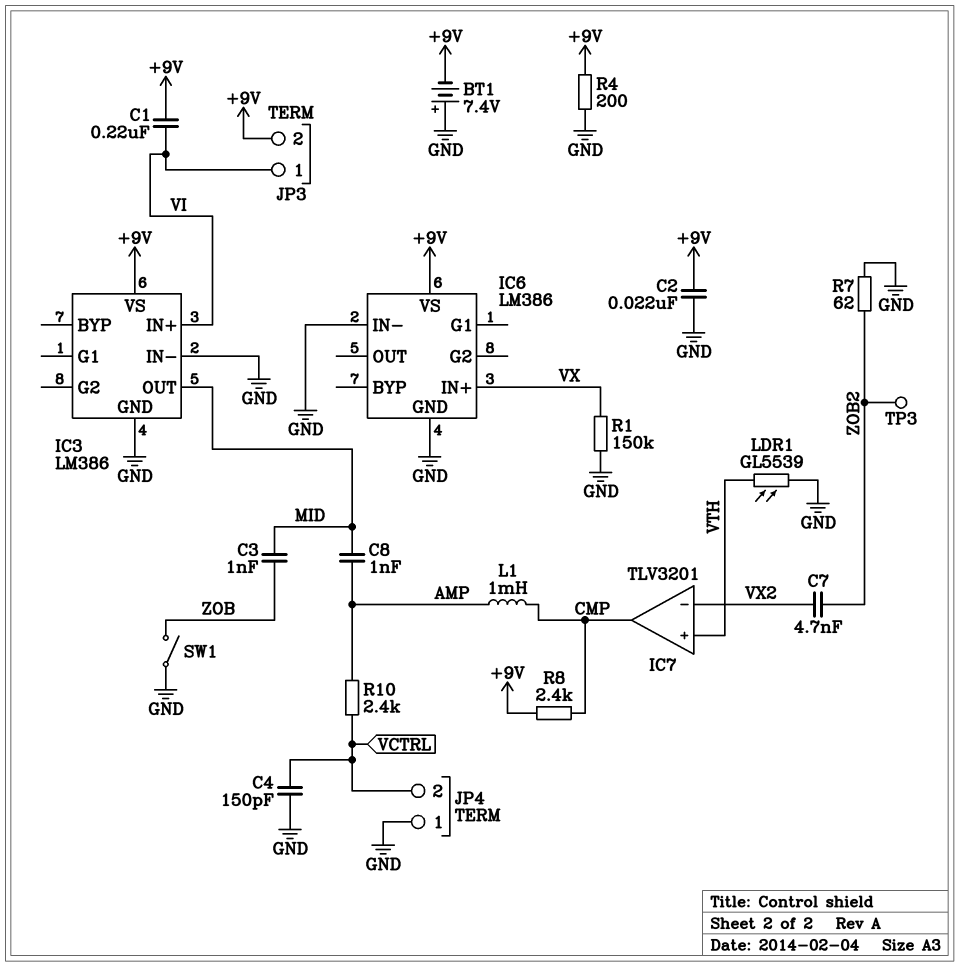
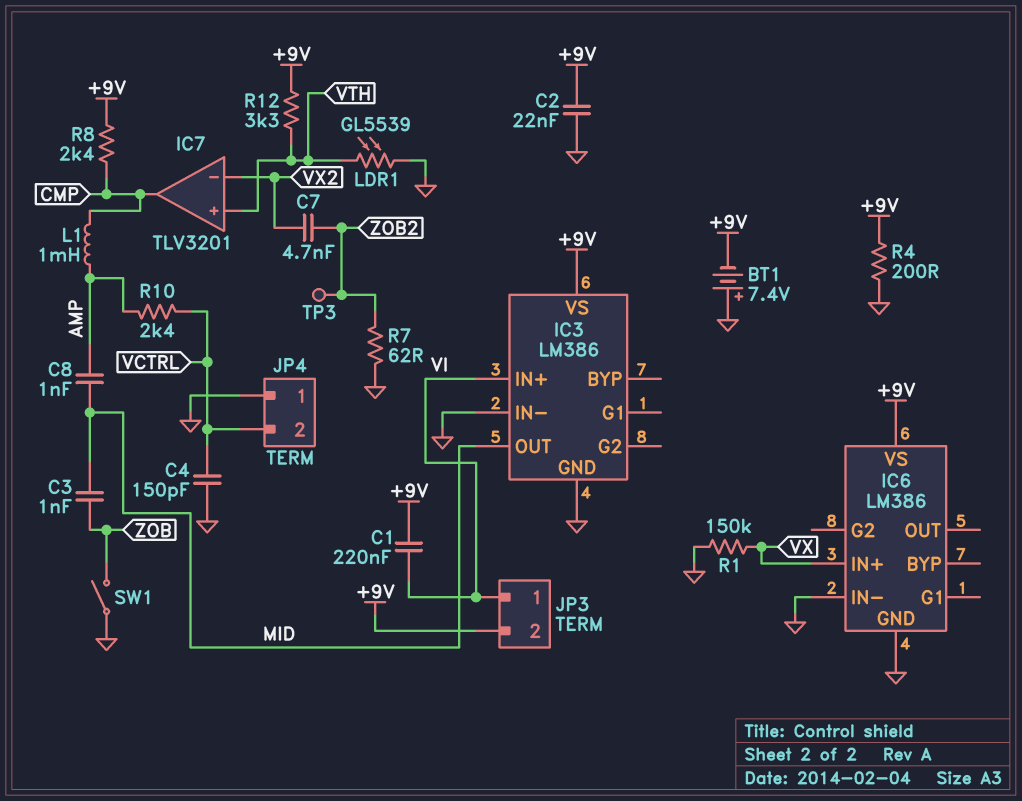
R12: none -> 3.3k (+9V, VTH)

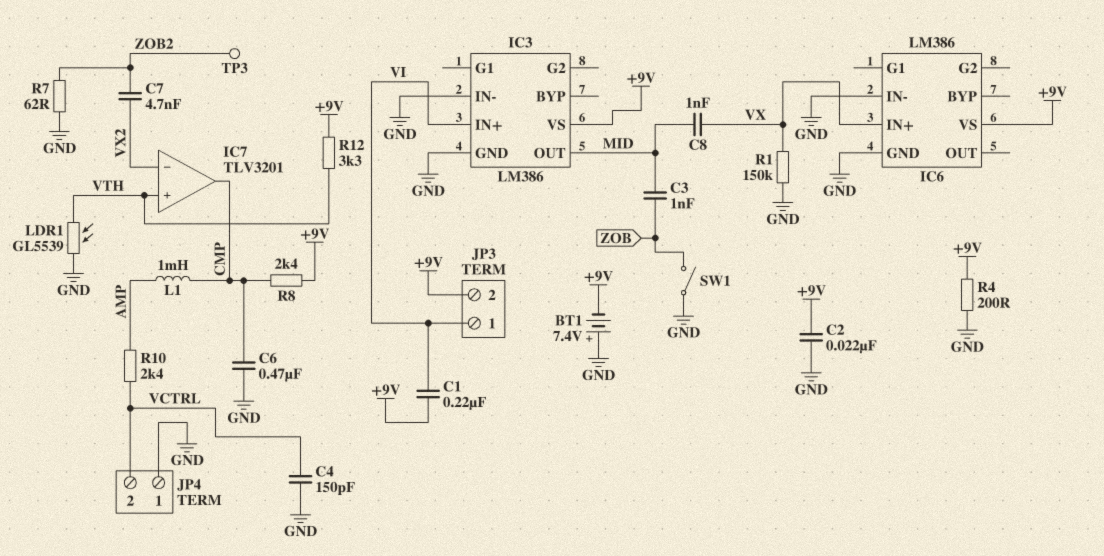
C6: none -> 470nF (CMP, GND)
C8: 1nF (AMP, MID) -> 1nF (MID, VX)

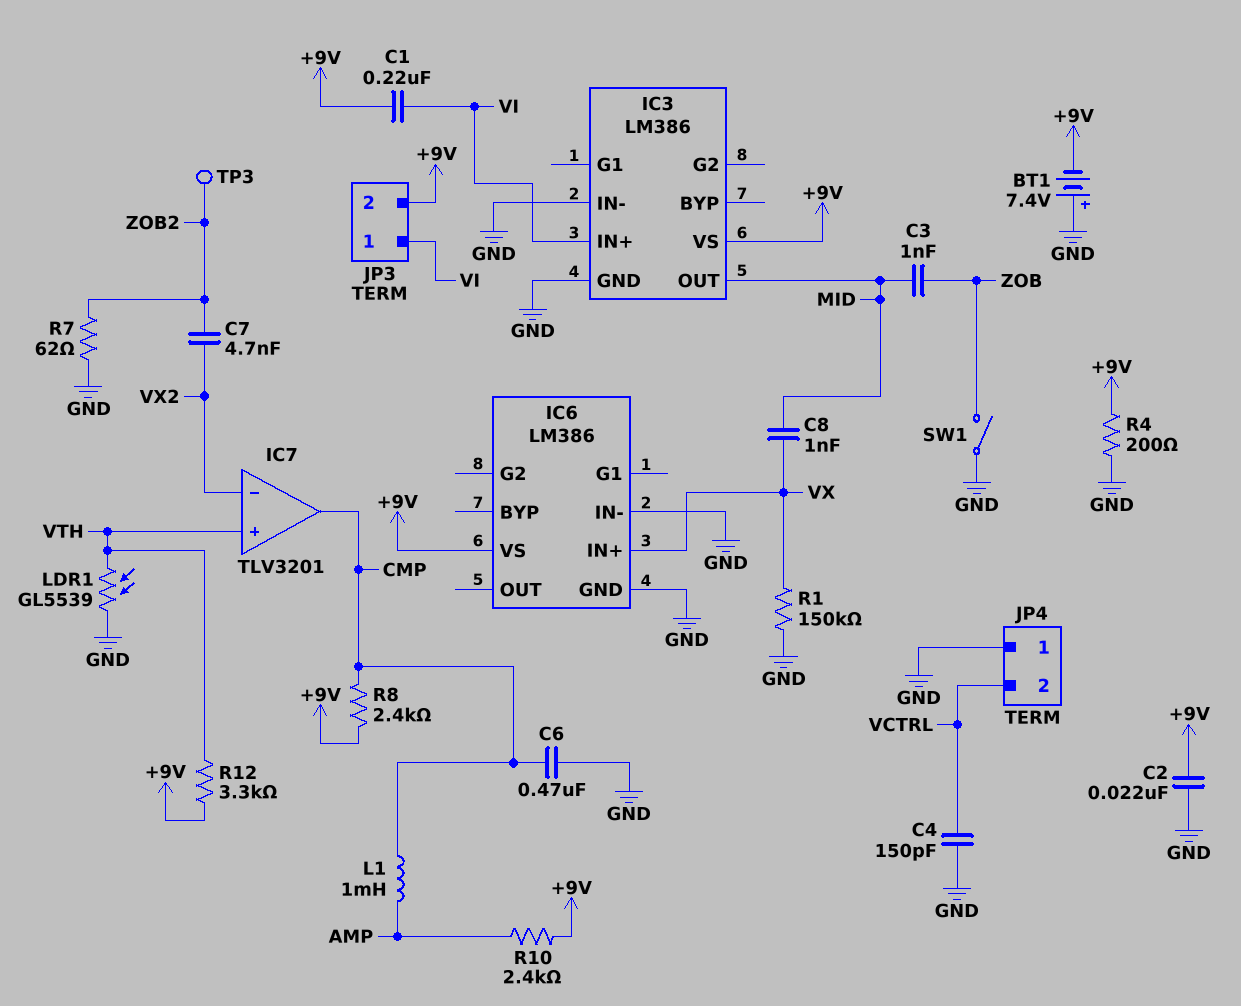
R10: 2.4k (AMP, VCTRL) -> 2.4k (+9V, AMP)

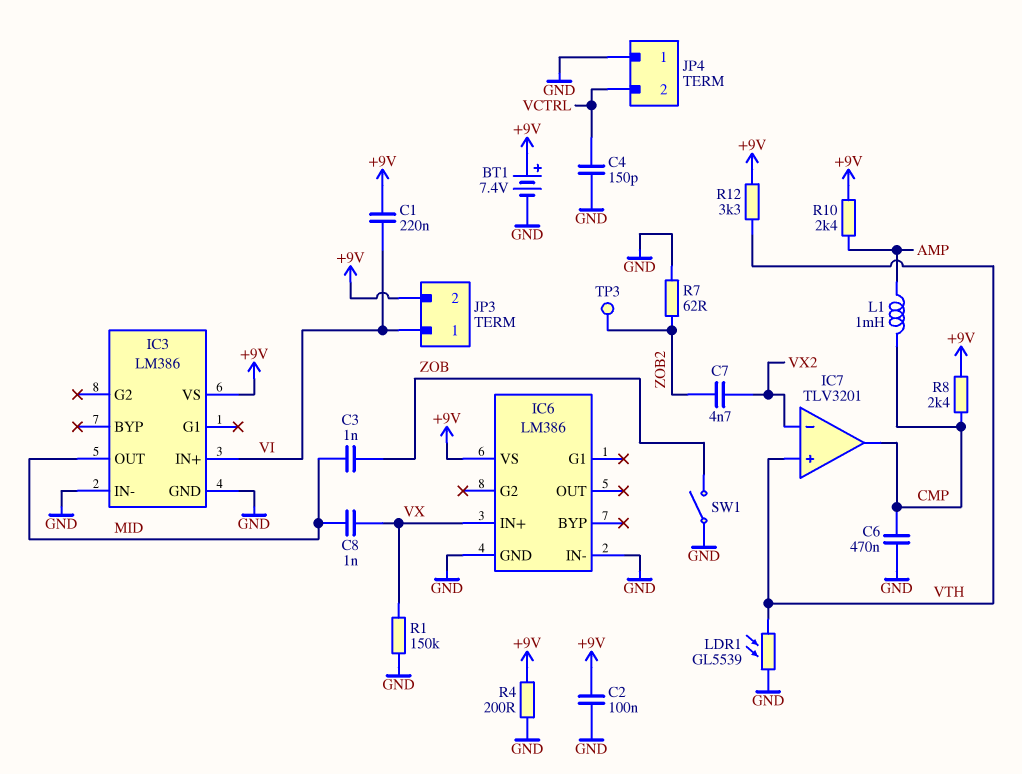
BT1: 7.4V (plus GND, minus +9V) -> 7.4V (plus +9V, minus GND)
C2: 22nF (+9V, GND) -> 100nF (+9V, GND)

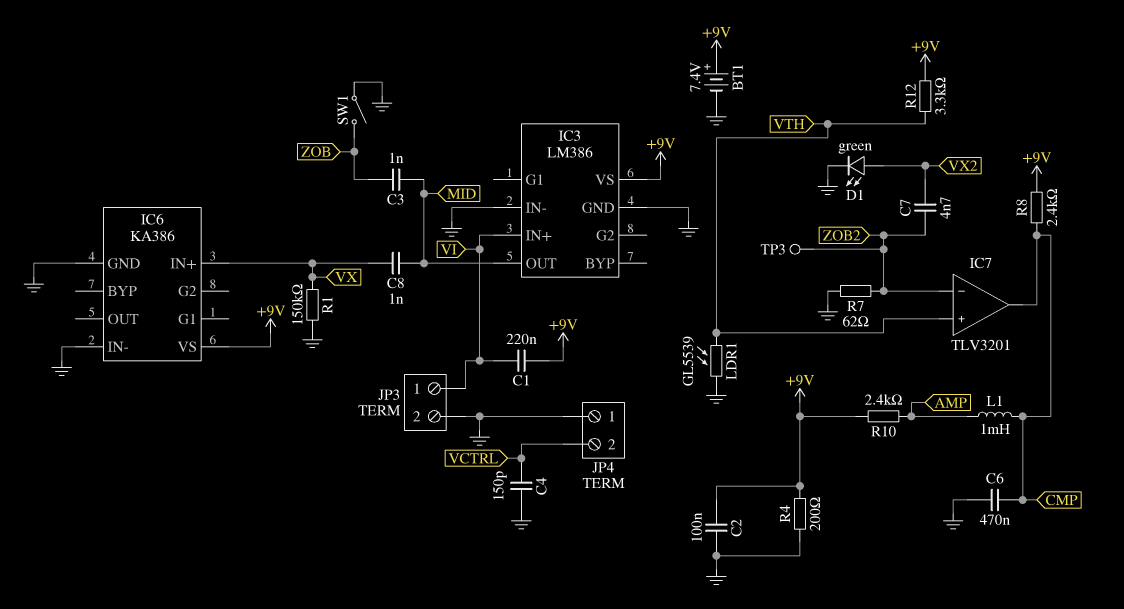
D1: none -> LED green (A VX2, K GND)
IC6: LM386 -> KA386
IC7 pin in-: VX2 -> ZOB2
JP3 pin 2: +9V -> GND

